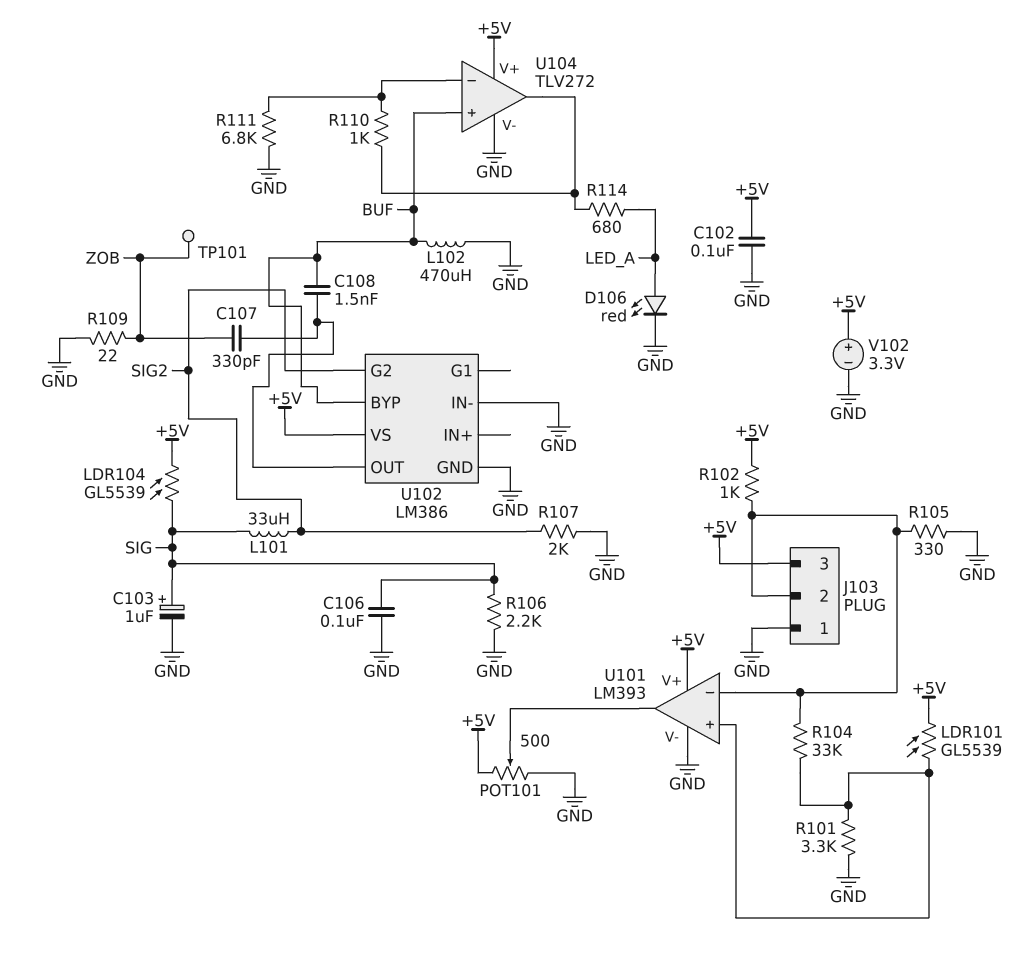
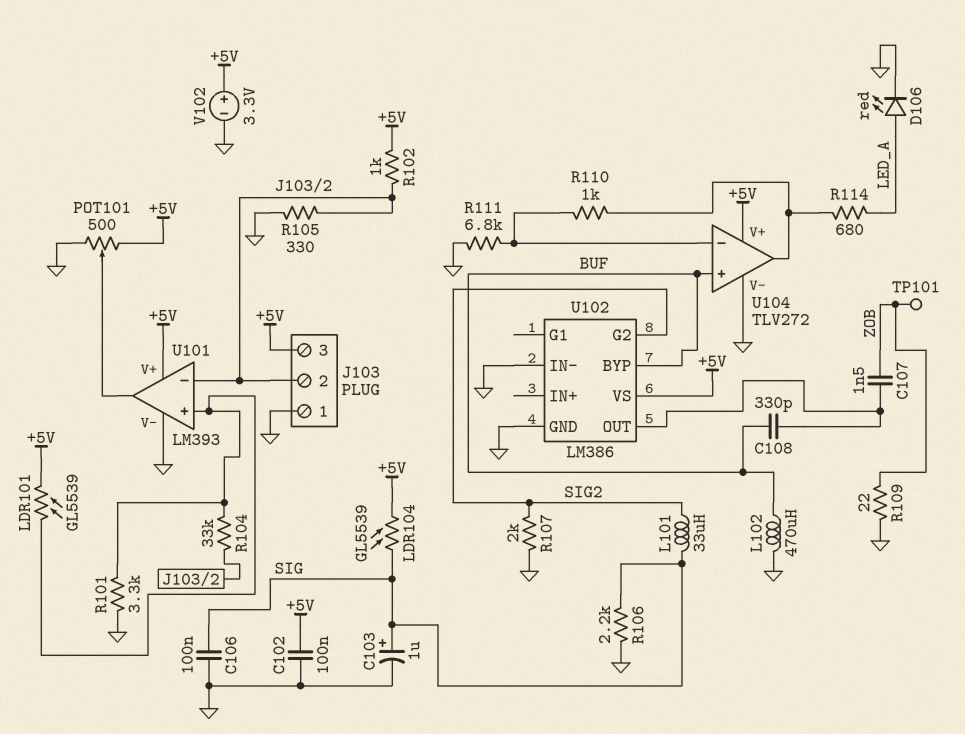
C107: 330pF (U102/OUT, ZOB) -> 1.5nF (U102/OUT, ZOB)
C108: 1.5nF (BUF, U102/OUT) -> 330pF (BUF, U102/OUT)

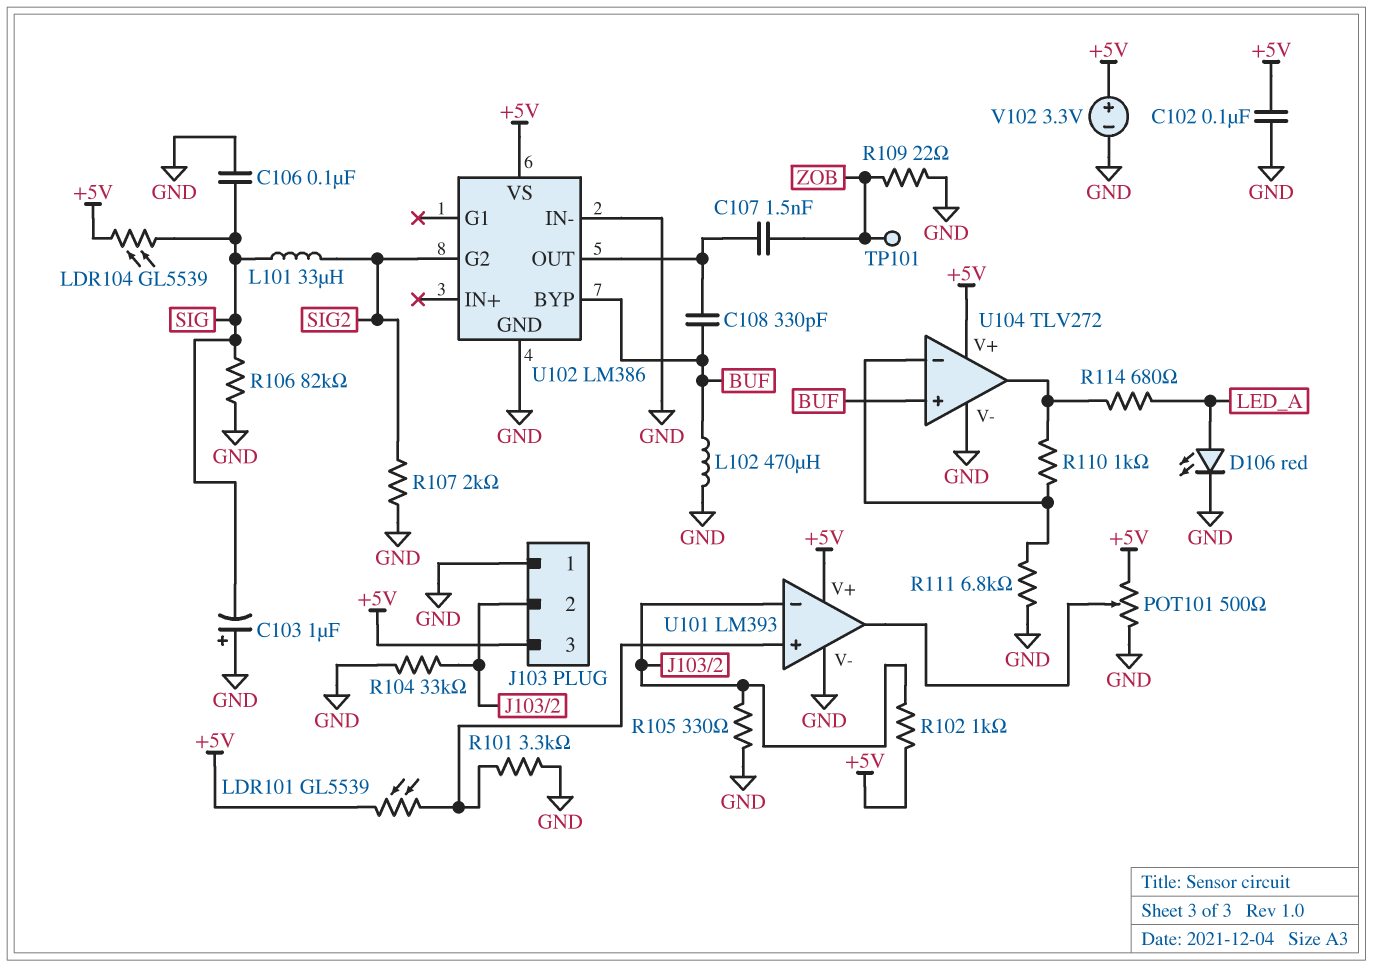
C103: 1uF (plus SIG, minus GND) -> 1uF (plus GND, minus SIG)
R104: 33k (J103/2, U101/in+) -> 33k (GND, J103/2)
R106: 2.2k (GND, SIG) -> 82k (GND, SIG)

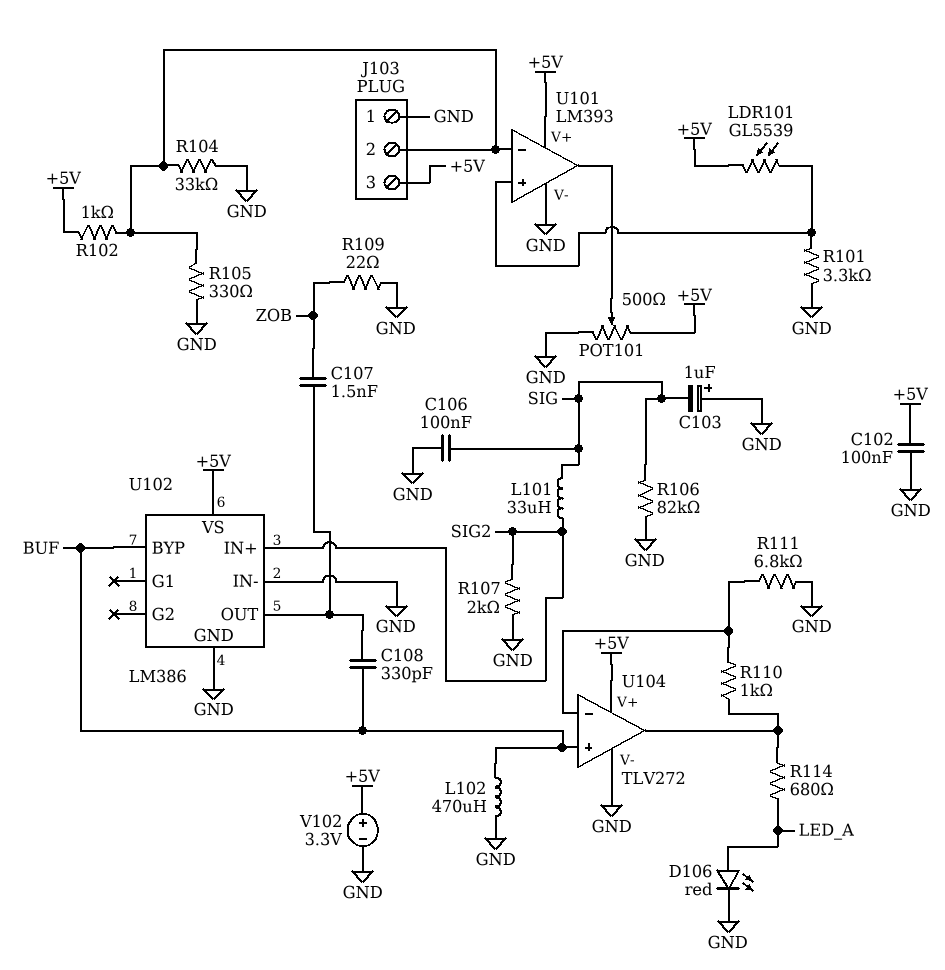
LDR104: GL5539 (+5V, SIG) -> none
TP101: test point (ZOB) -> none
U102 pin G2: SIG2 -> none
U102 pin IN+: none -> SIG2

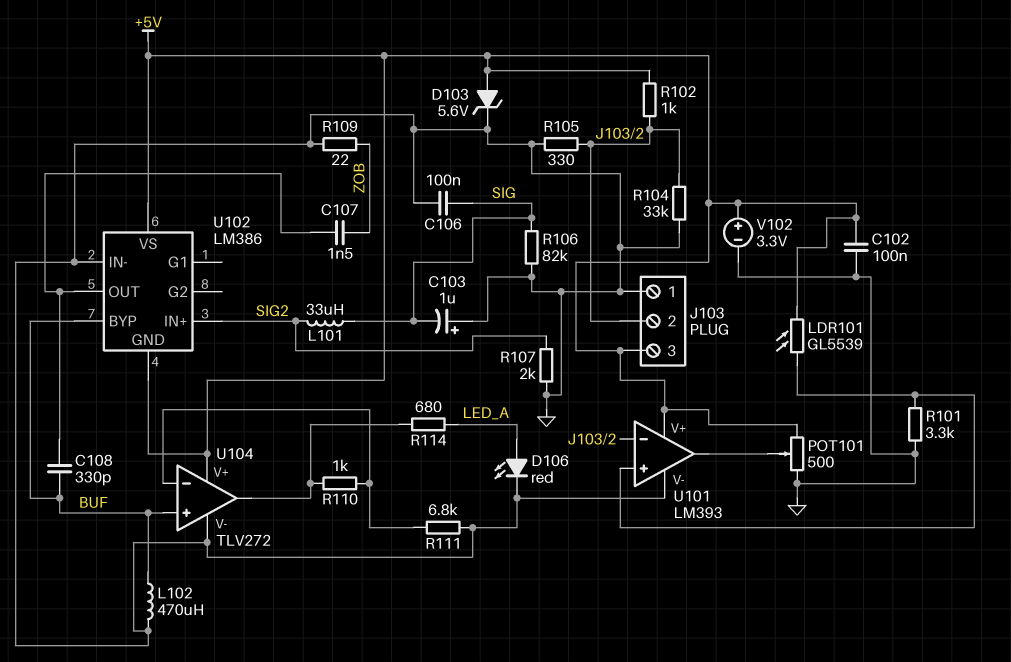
D103: none -> zener 5.6V (A +5V, K GND)
U102 pin GND: GND -> +5V

